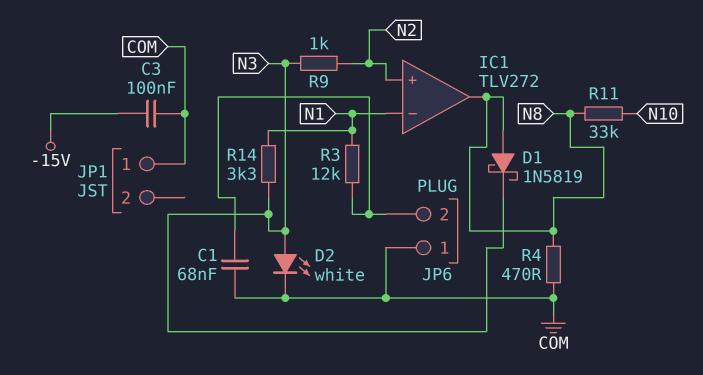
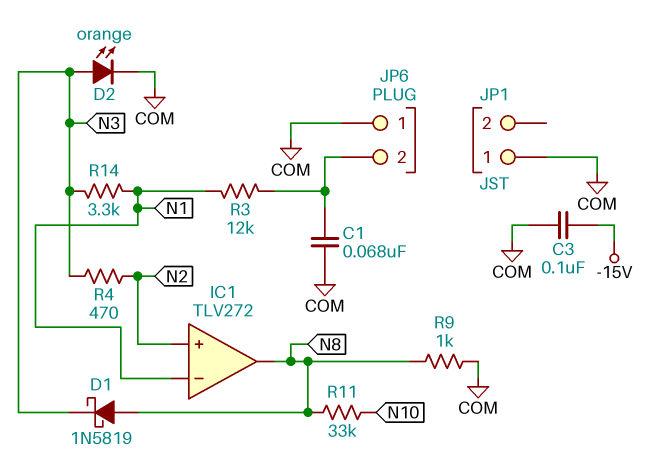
D2: LED white (A N3, K COM) -> LED orange (A N3, K COM)
R4: 470 (COM, N8) -> 470 (N2, N3)
R9: 1k (N2, N3) -> 1k (COM, N8)

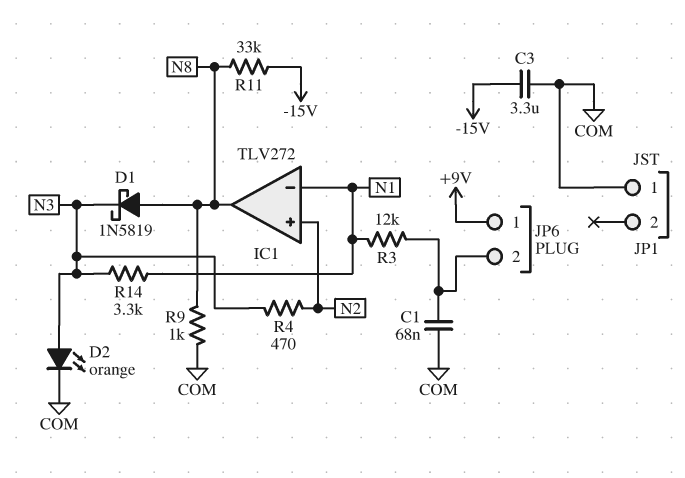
C3: 100nF (-15V, COM) -> 3.3uF (-15V, COM)
JP6 pin 1: COM -> +9V
R11: 33k (N8, N10) -> 33k (-15V, N8)

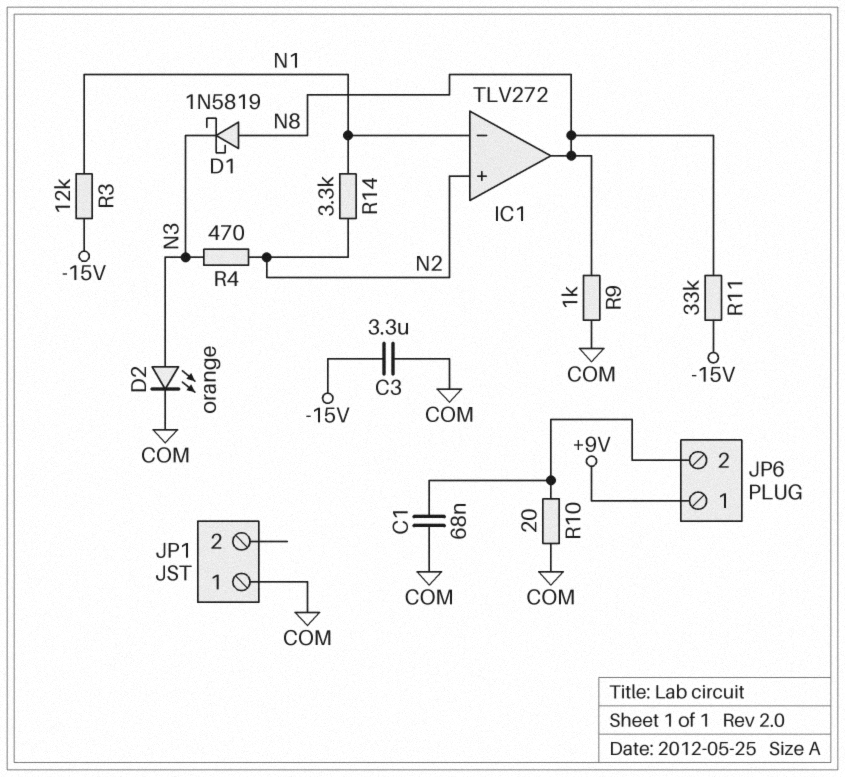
R3: 12k (JP6/2, N1) -> 12k (-15V, N1)
R10: none -> 20 (COM, JP6/2)
R14: 3.3k (N1, N3) -> 3.3k (N1, N2)

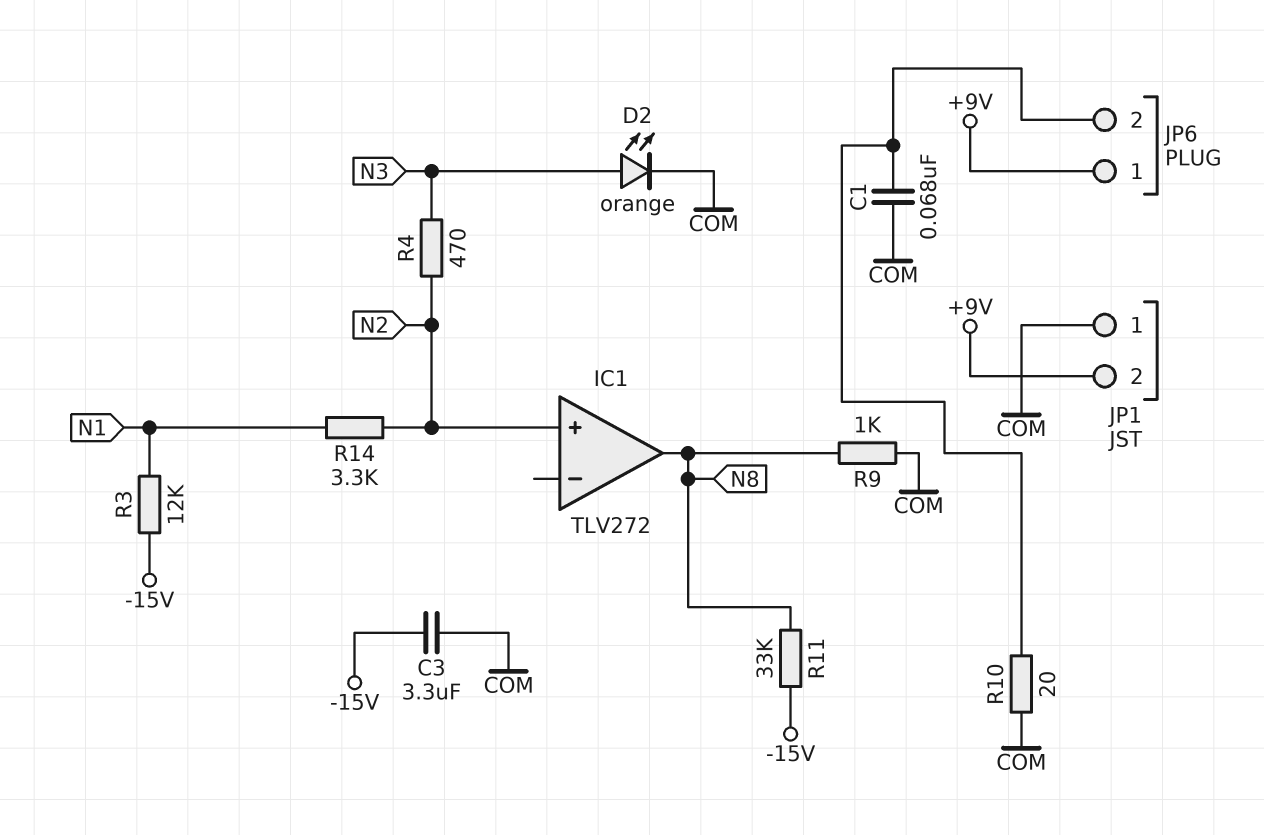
D1: schottky 1N5819 (A N8, K N3) -> none
IC1 pin in-: N1 -> none
JP1 pin 2: none -> +9V

